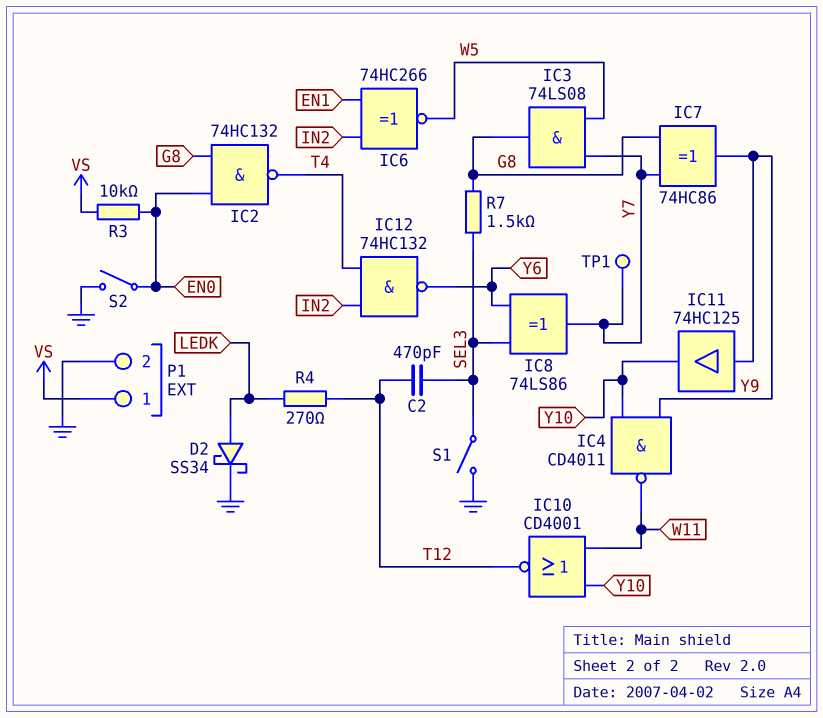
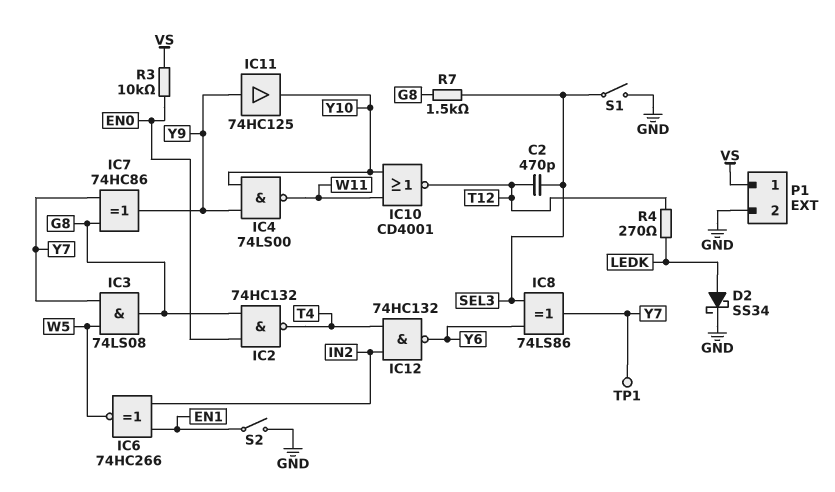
IC4: NAND CD4011 (in Y9, in Y10, out W11) -> NAND 74LS00 (in Y9, in Y10, out W11)
S2: switch (EN0, GND) -> switch (EN1, GND)

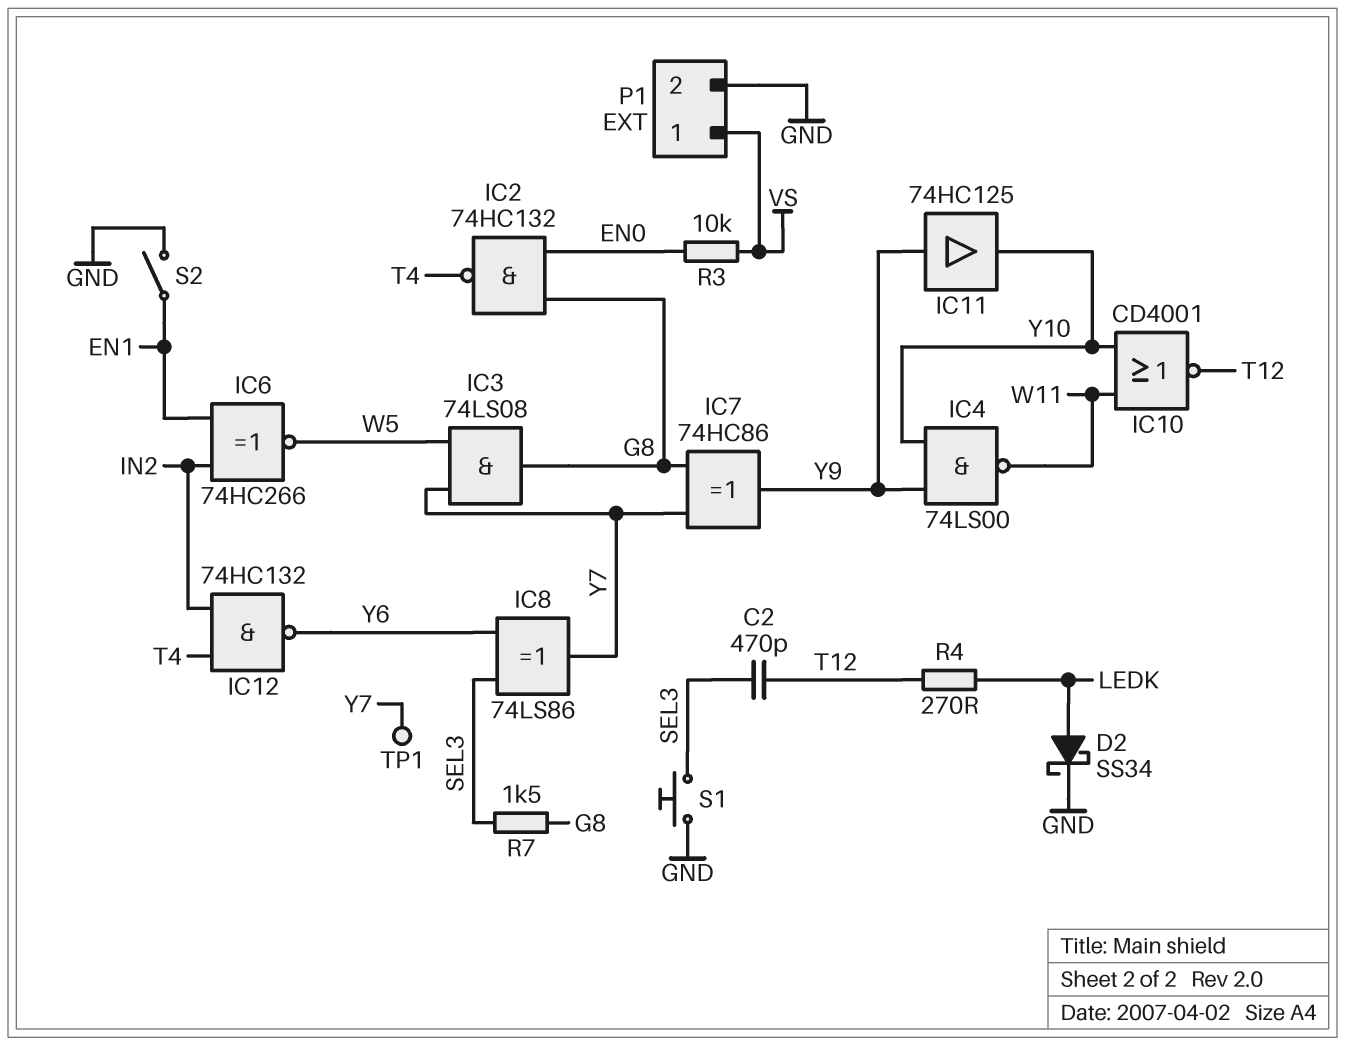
S1: switch (GND, SEL3) -> button (GND, SEL3)

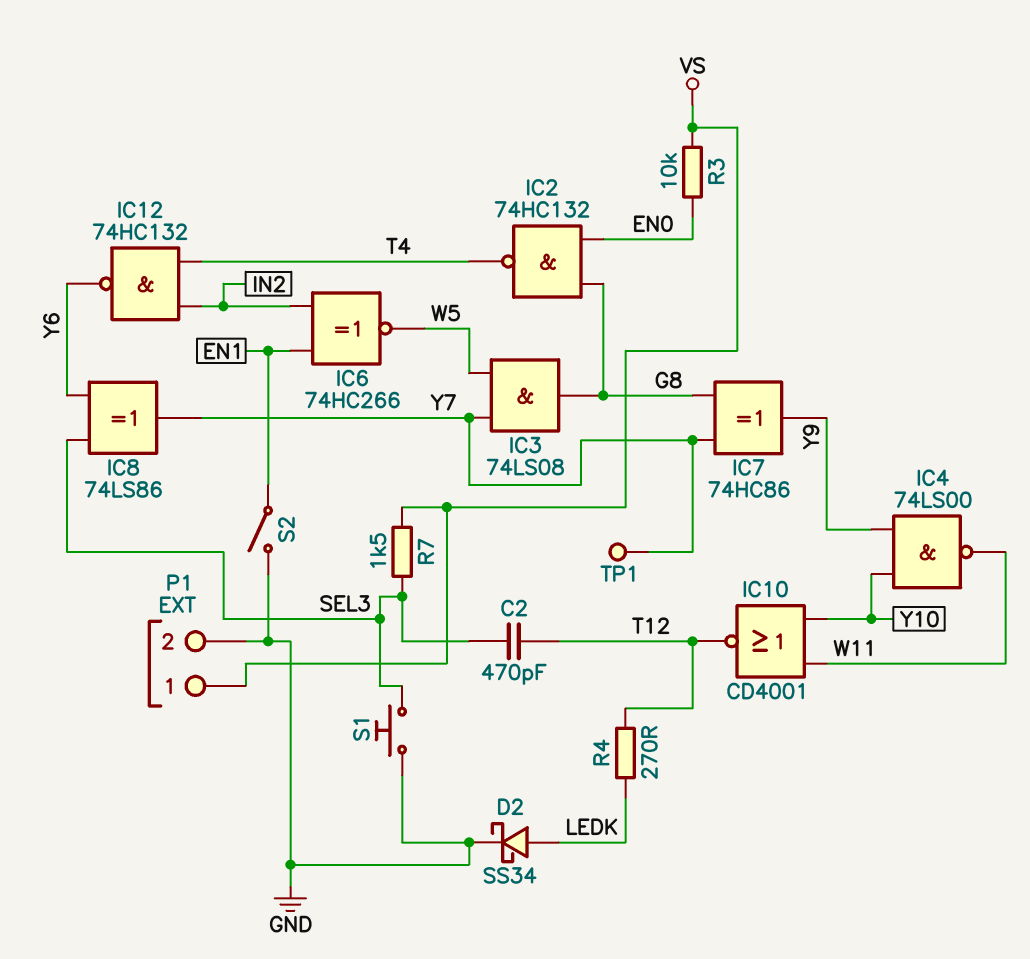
IC11: buffer 74HC125 (in Y9, out Y10) -> none
R7: 1.5k (G8, SEL3) -> 1.5k (SEL3, VS)

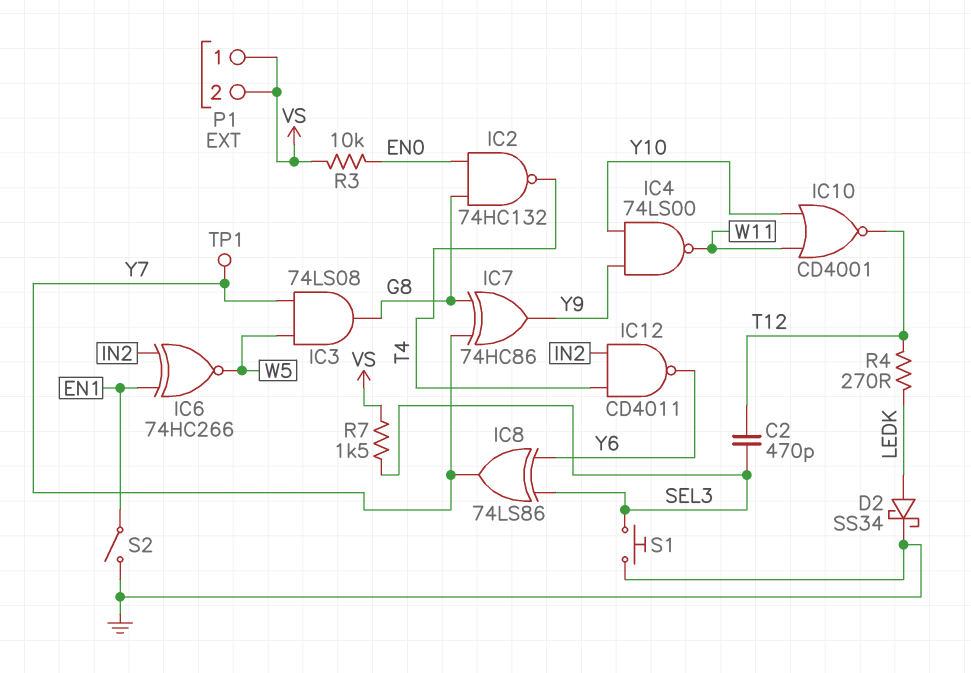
IC12: NAND 74HC132 (in IN2, in T4, out Y6) -> NAND CD4011 (in IN2, in T4, out Y6)
P1 pin 2: GND -> VS

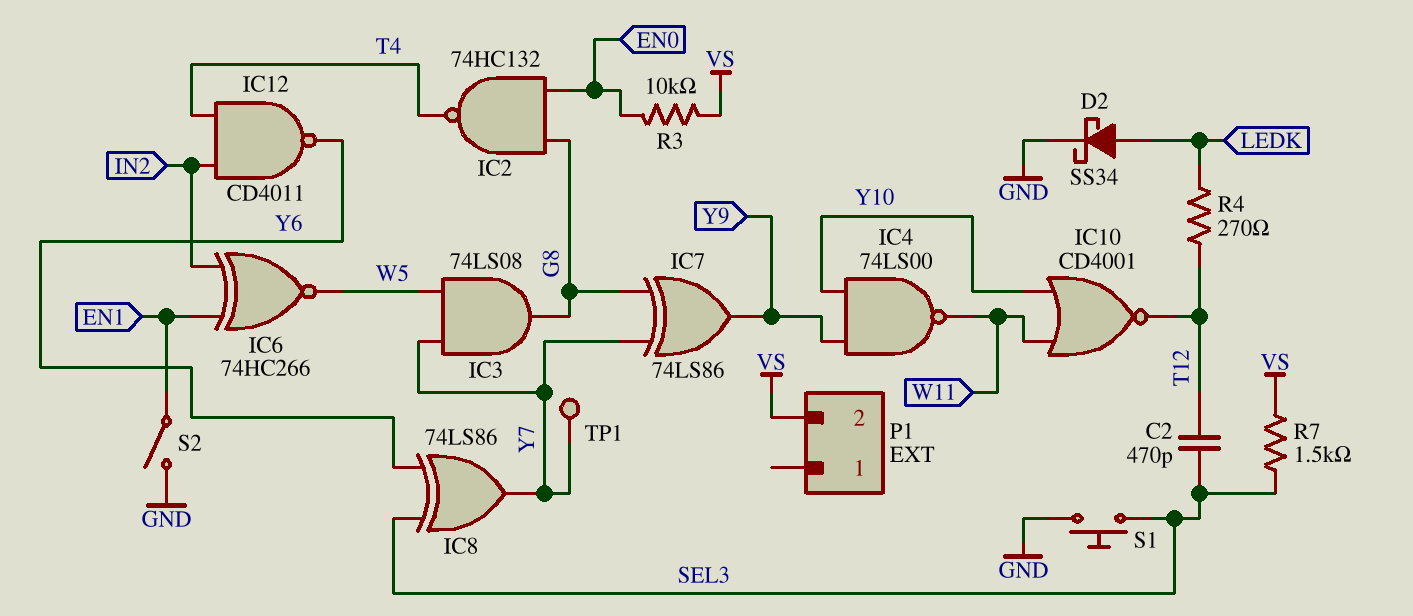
IC7: XOR 74HC86 (in G8, in Y7, out Y9) -> XOR 74LS86 (in G8, in Y7, out Y9)
P1 pin 1: VS -> none

